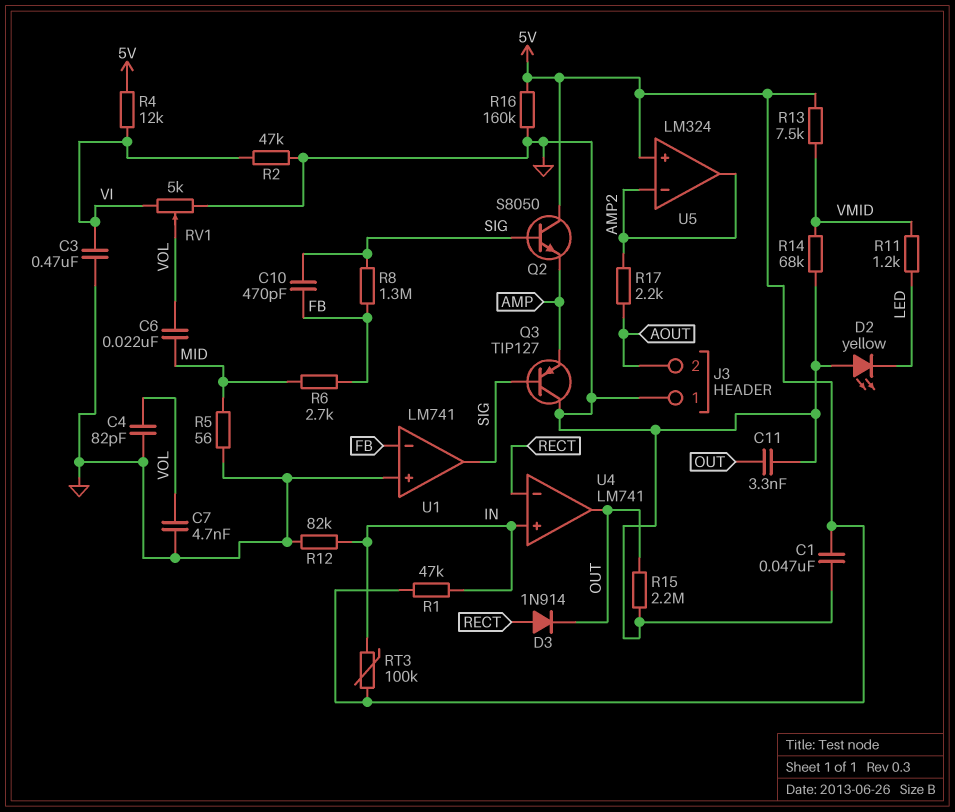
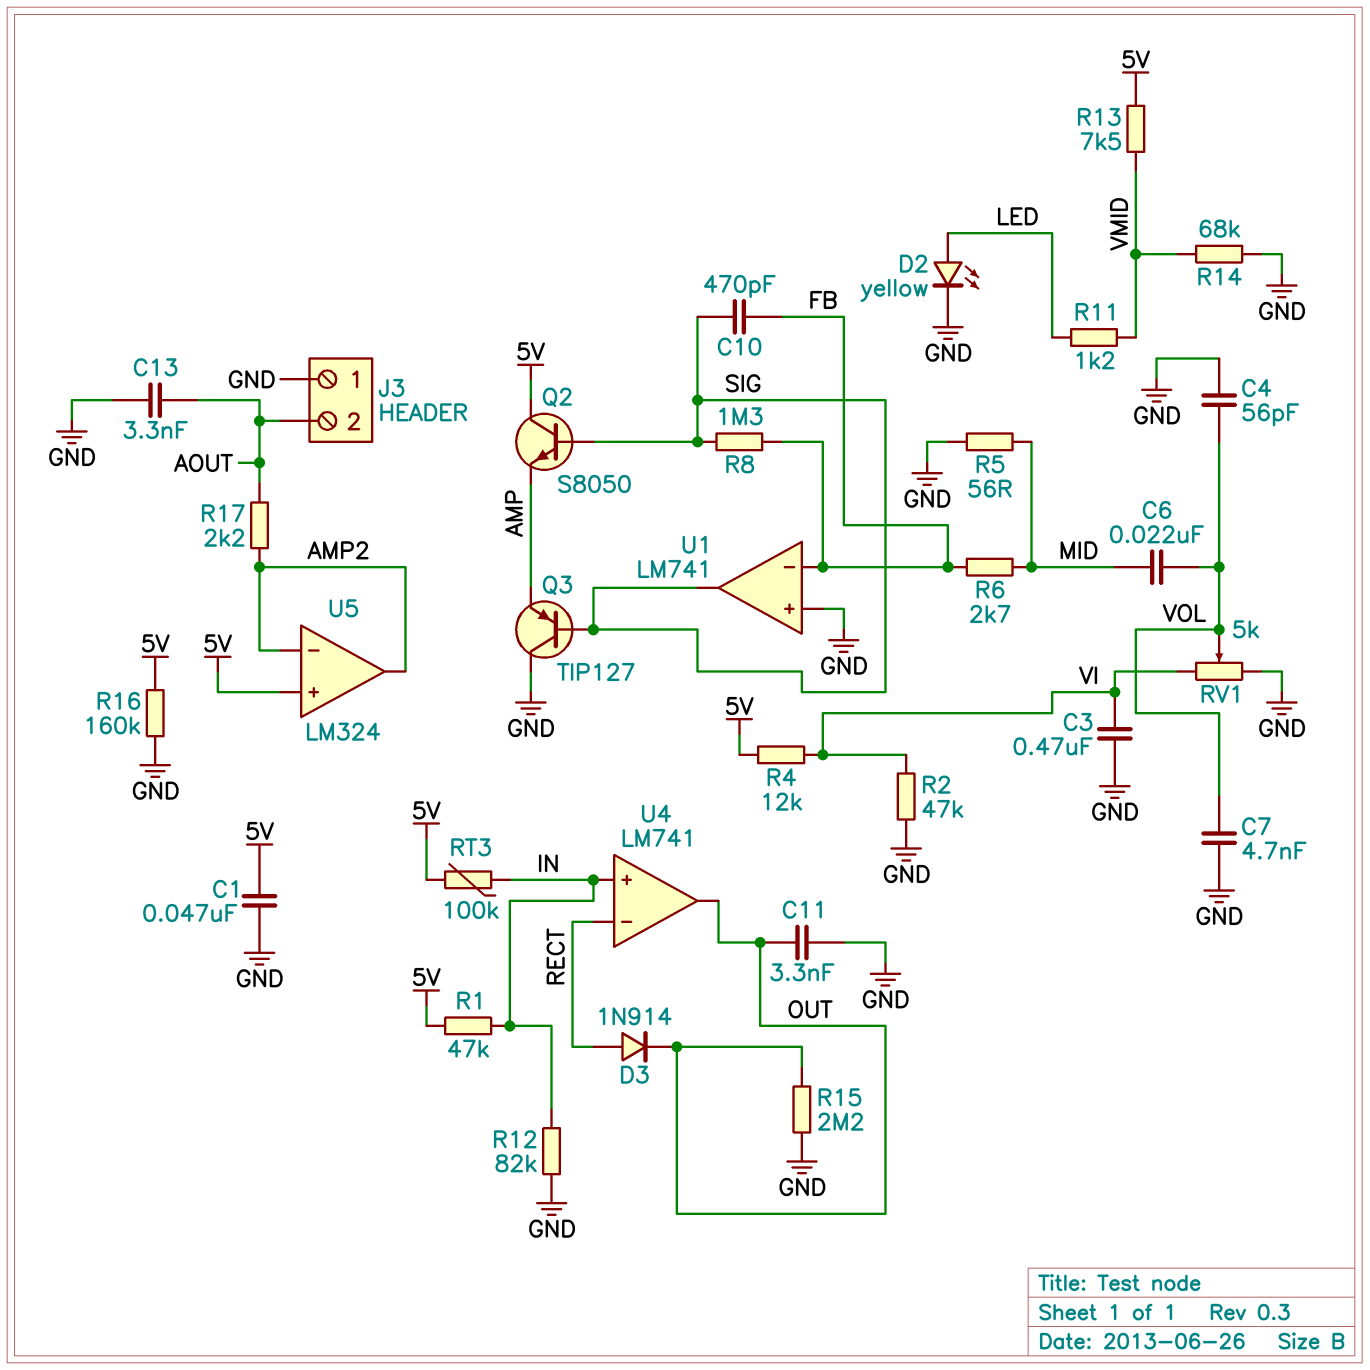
C4: 82pF (GND, VOL) -> 56pF (GND, VOL)
C13: none -> 3.3nF (AOUT, GND)
D2: LED yellow (A GND, K LED) -> LED yellow (A LED, K GND)

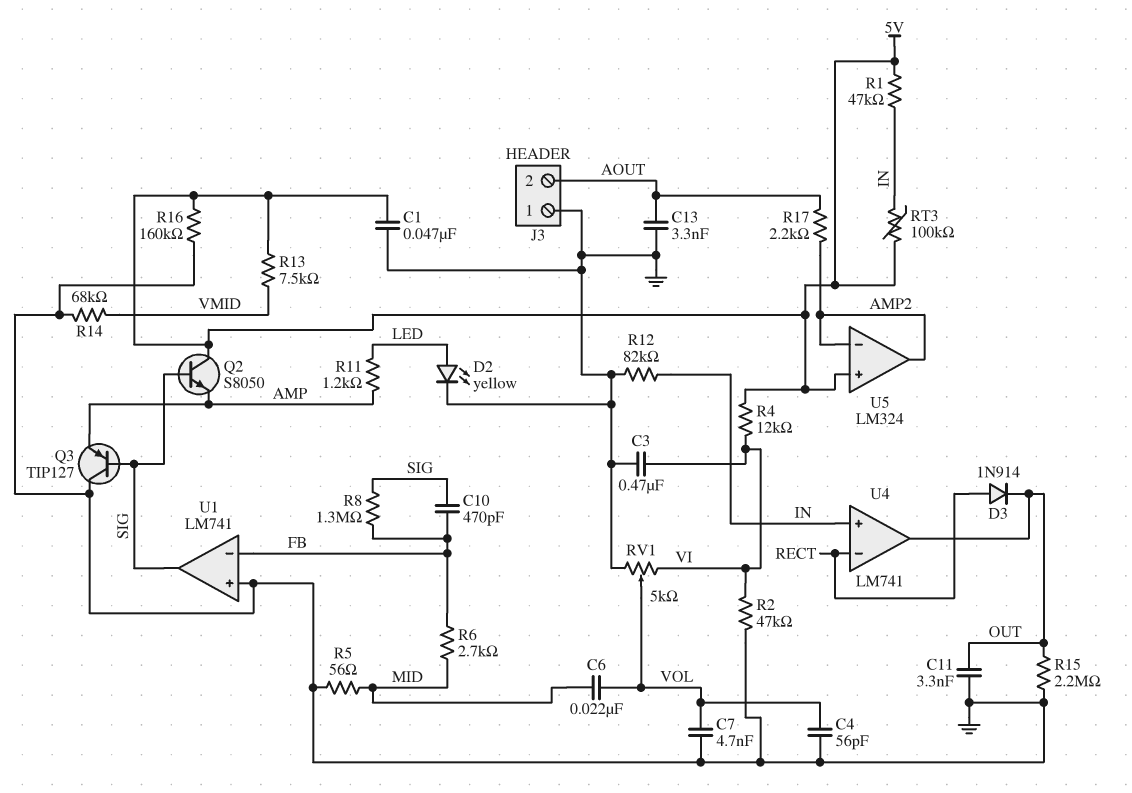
R11: 1.2k (LED, VMID) -> 1.2k (AMP, LED)

